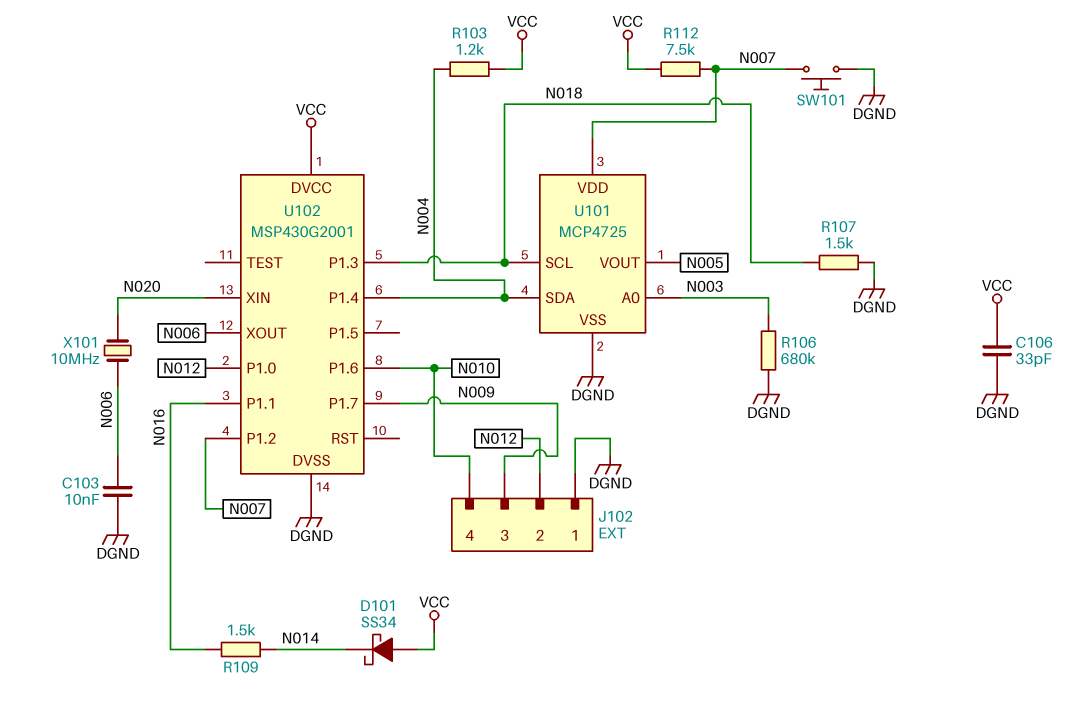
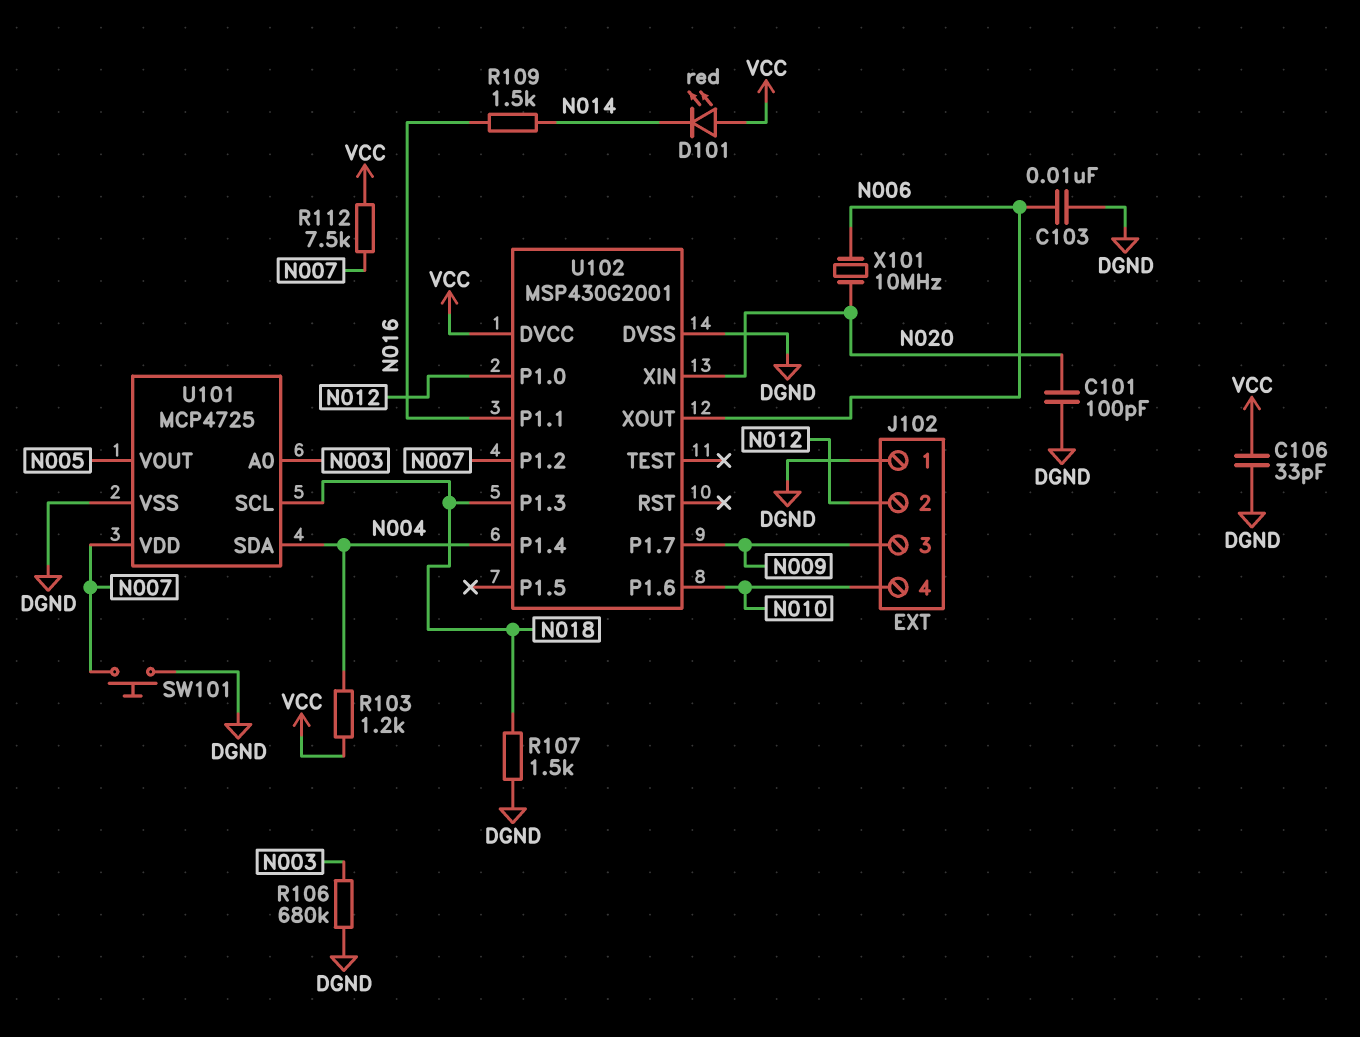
C101: none -> 100pF (DGND, N020)
D101: schottky SS34 (A VCC, K N014) -> LED red (A VCC, K N014)

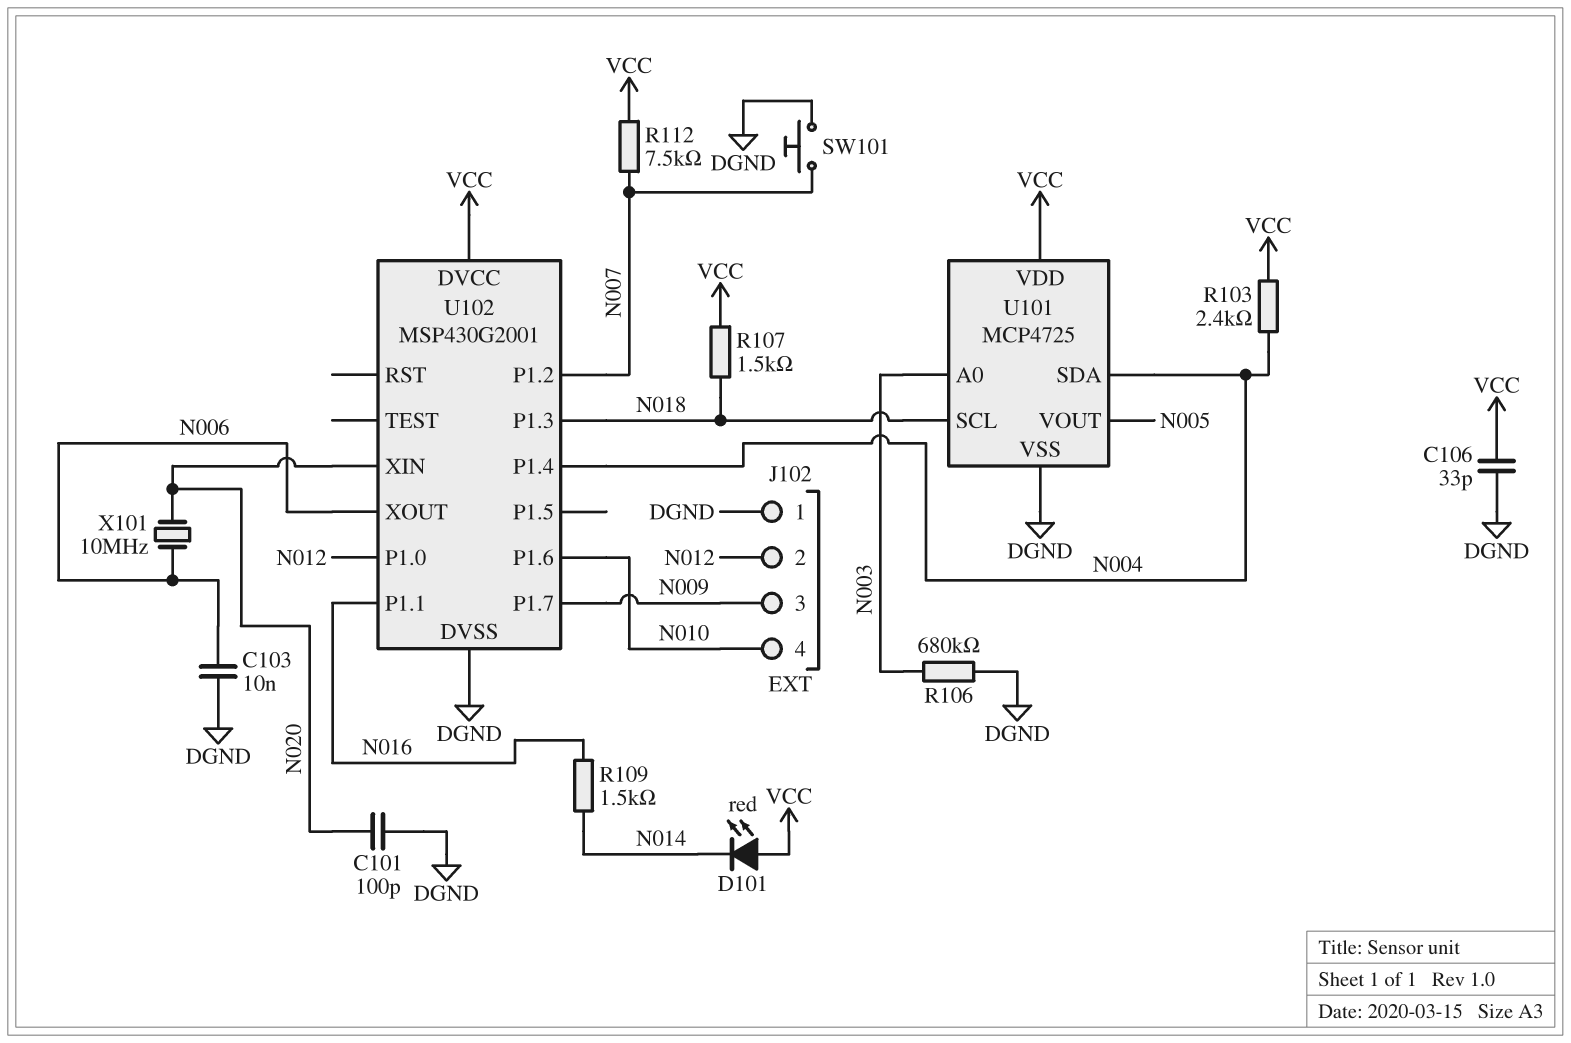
R103: 1.2k (N004, VCC) -> 2.4k (N004, VCC)
R107: 1.5k (DGND, N018) -> 1.5k (N018, VCC)
U101 pin VDD: N007 -> VCC

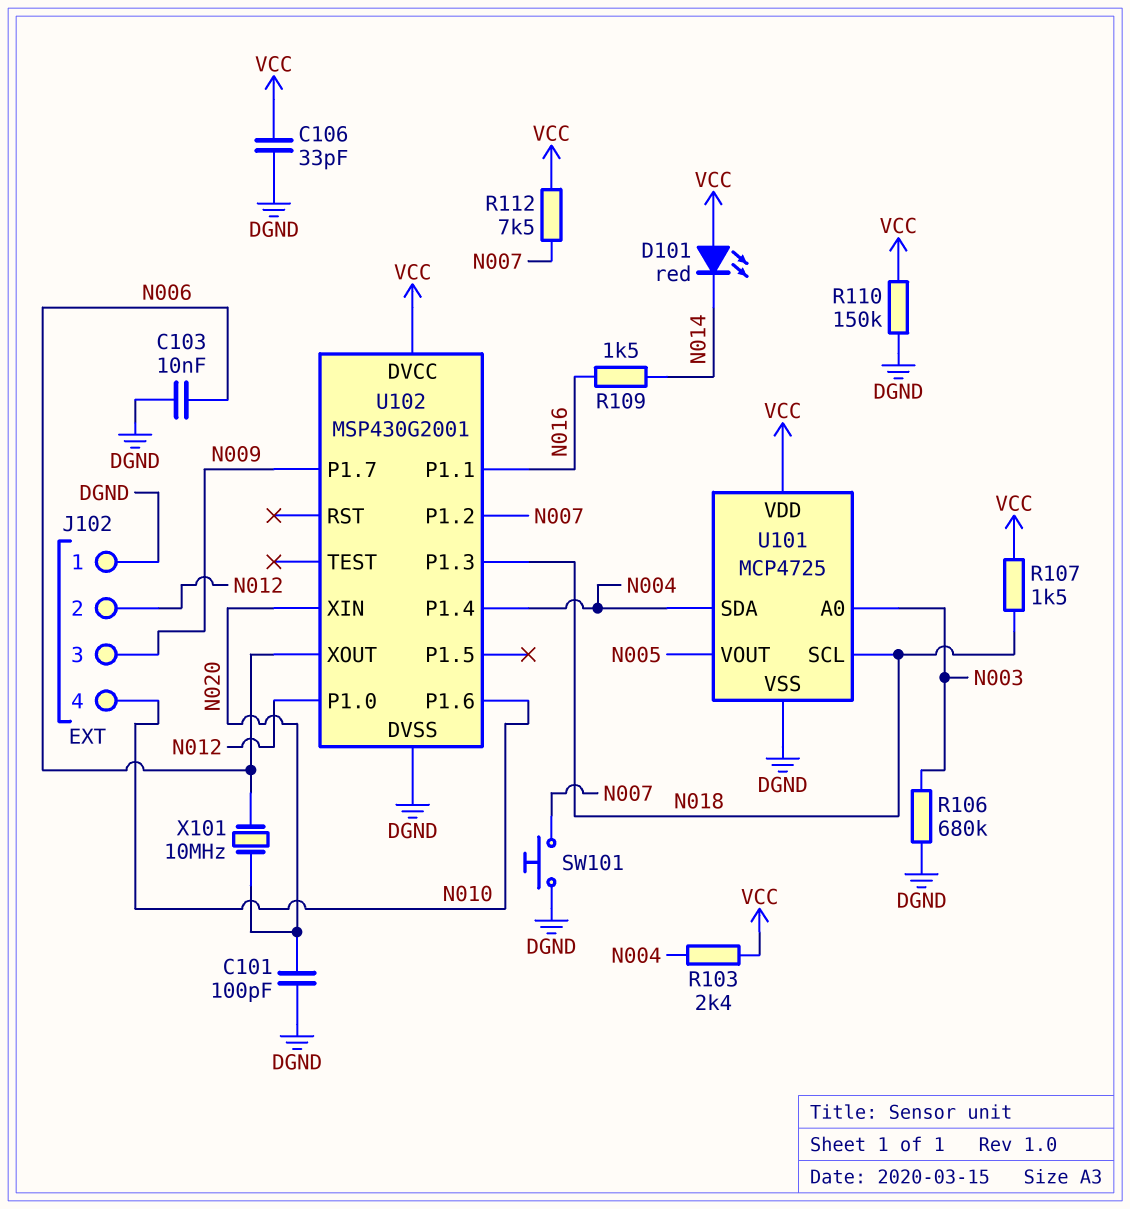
R110: none -> 150k (DGND, VCC)

